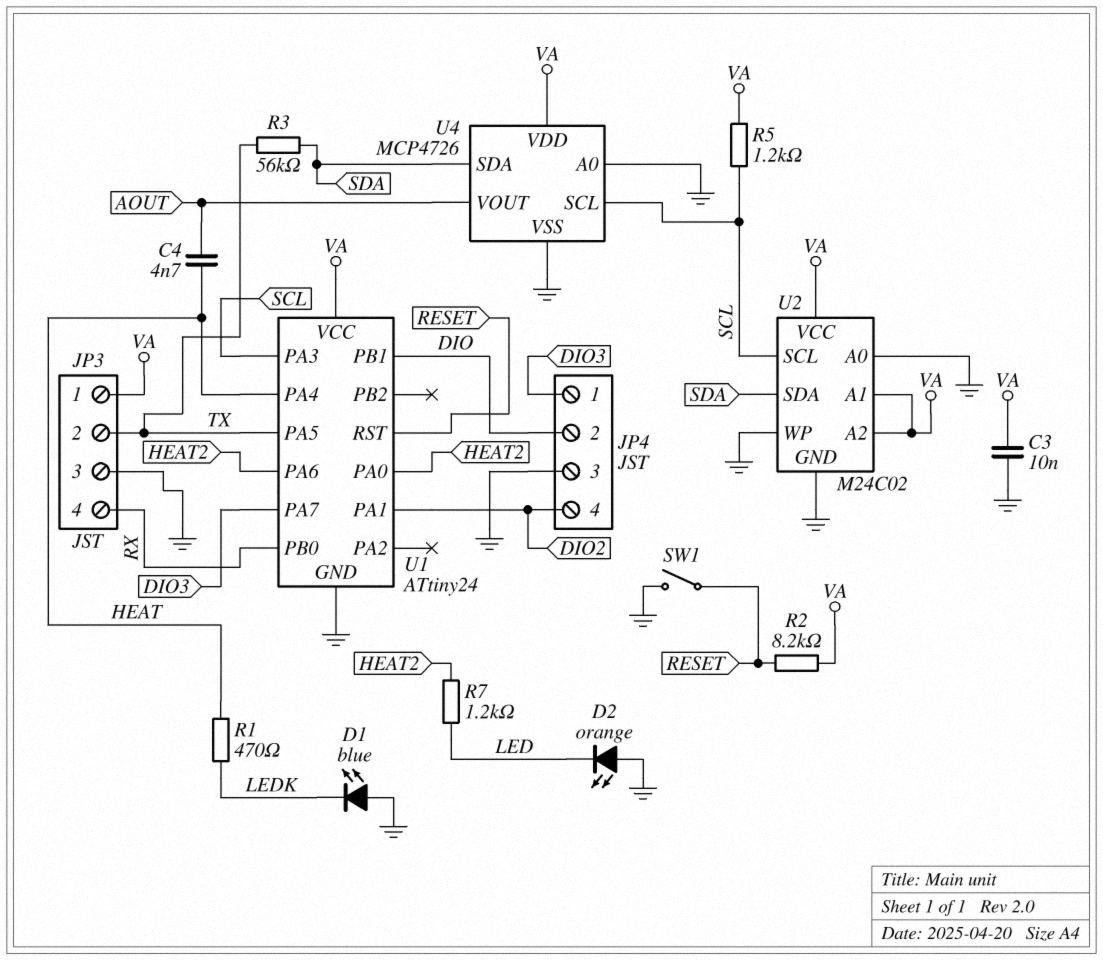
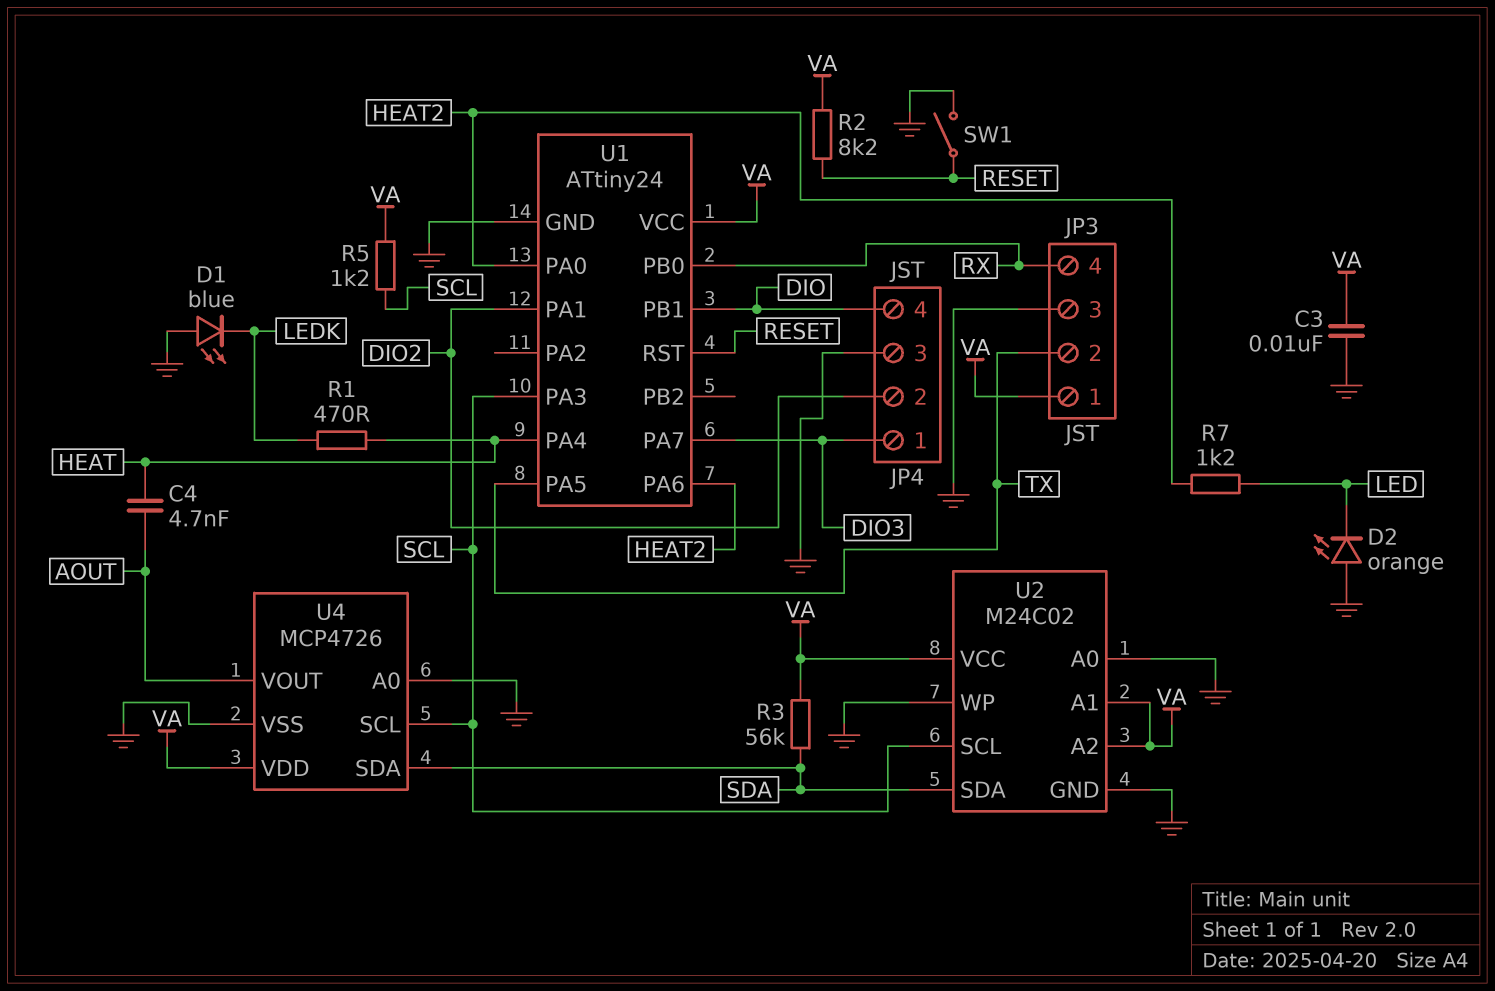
JP4 pin 2: DIO -> DIO2
JP4 pin 4: DIO2 -> DIO
R3: 56k (SDA, TX) -> 56k (SDA, VA)

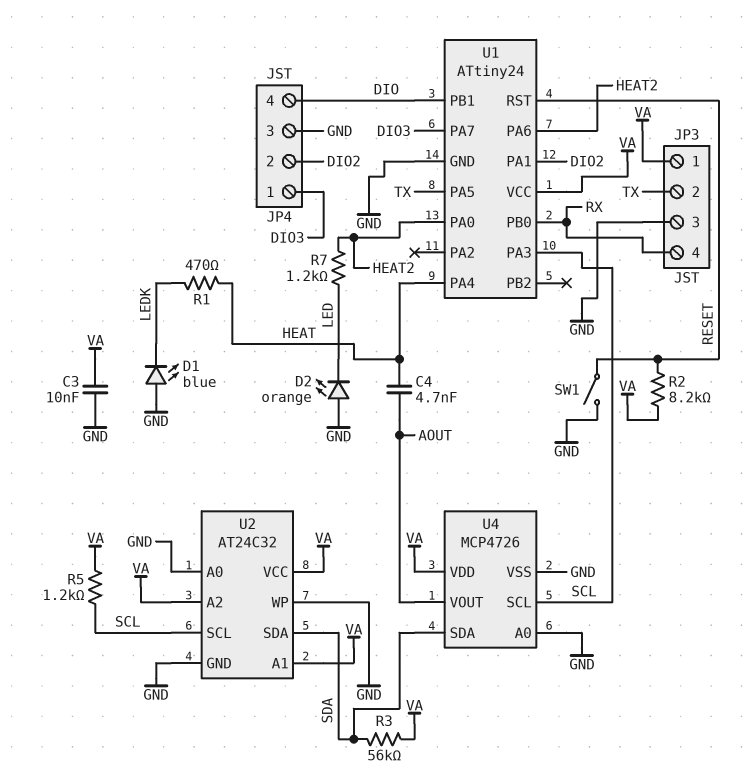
U2: M24C02 -> AT24C32

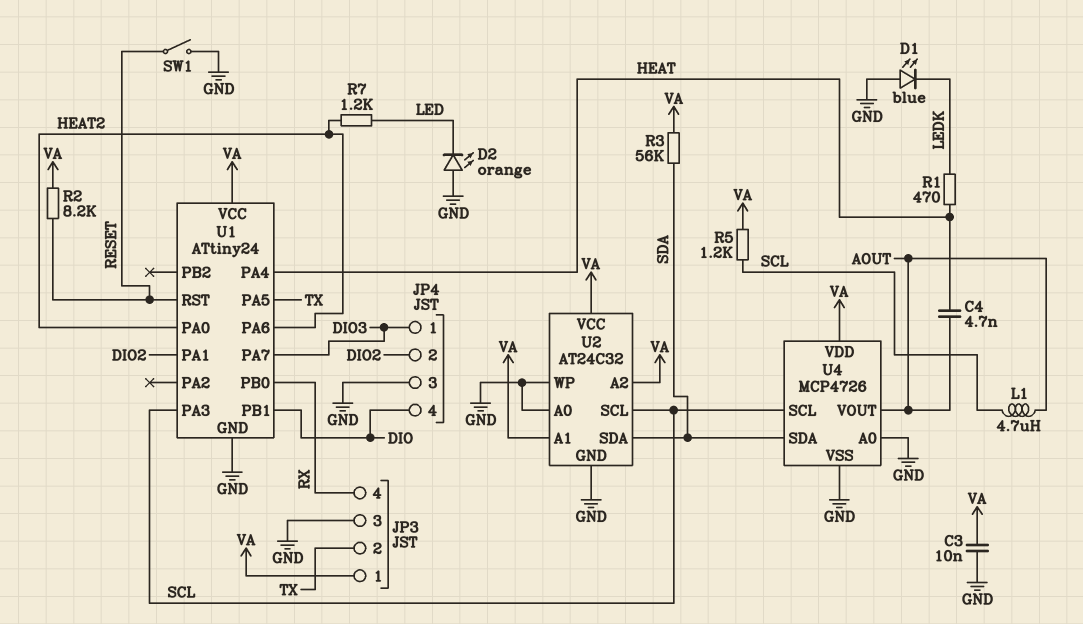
L1: none -> 4.7uH (AOUT, SCL)

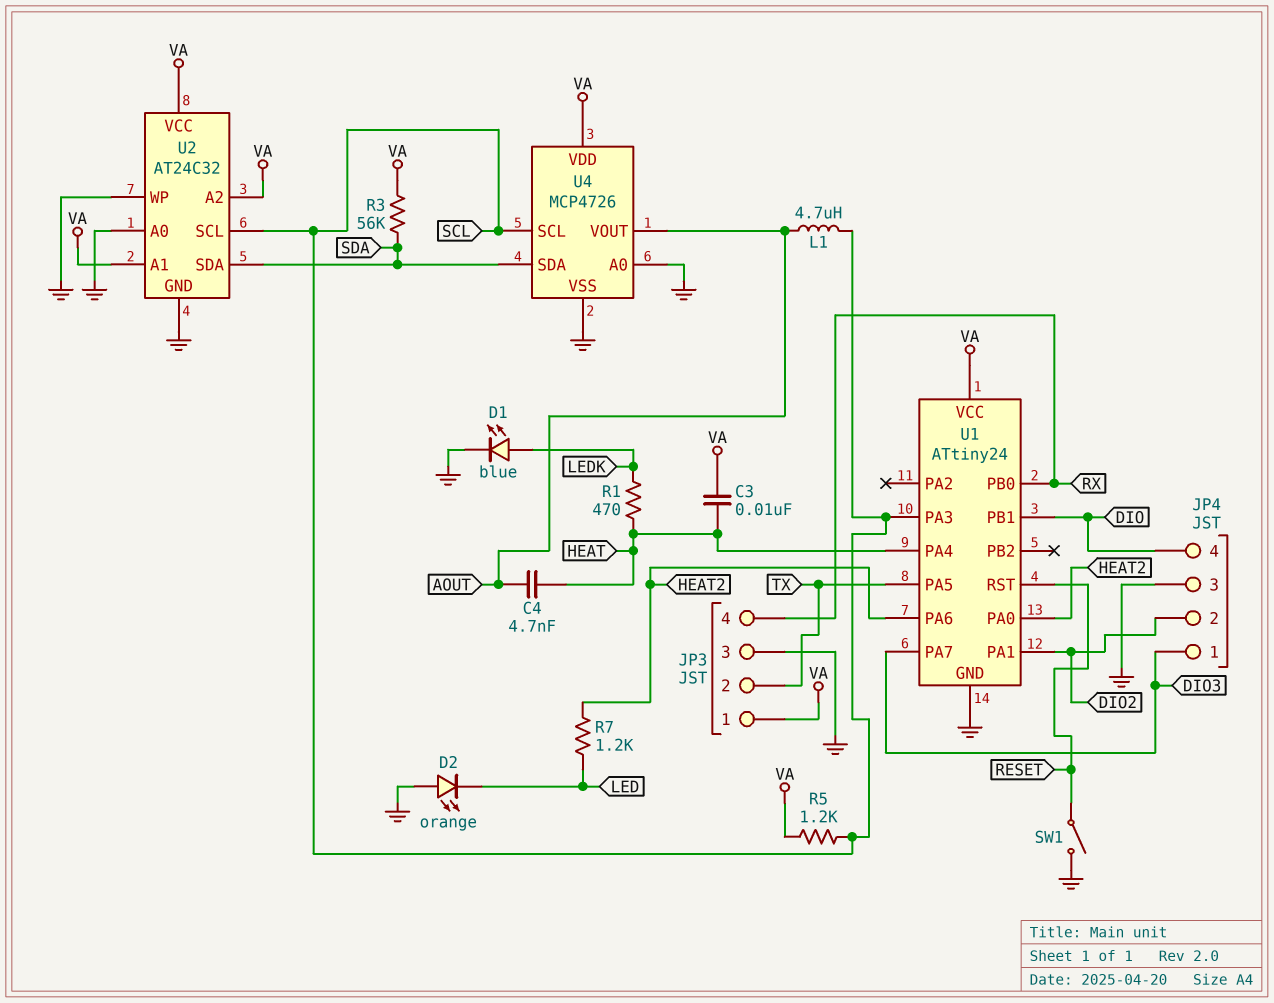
C3: 10nF (GND, VA) -> 10nF (HEAT, VA)
D1: LED blue (A GND, K LEDK) -> LED blue (A LEDK, K GND)
R2: 8.2k (RESET, VA) -> none

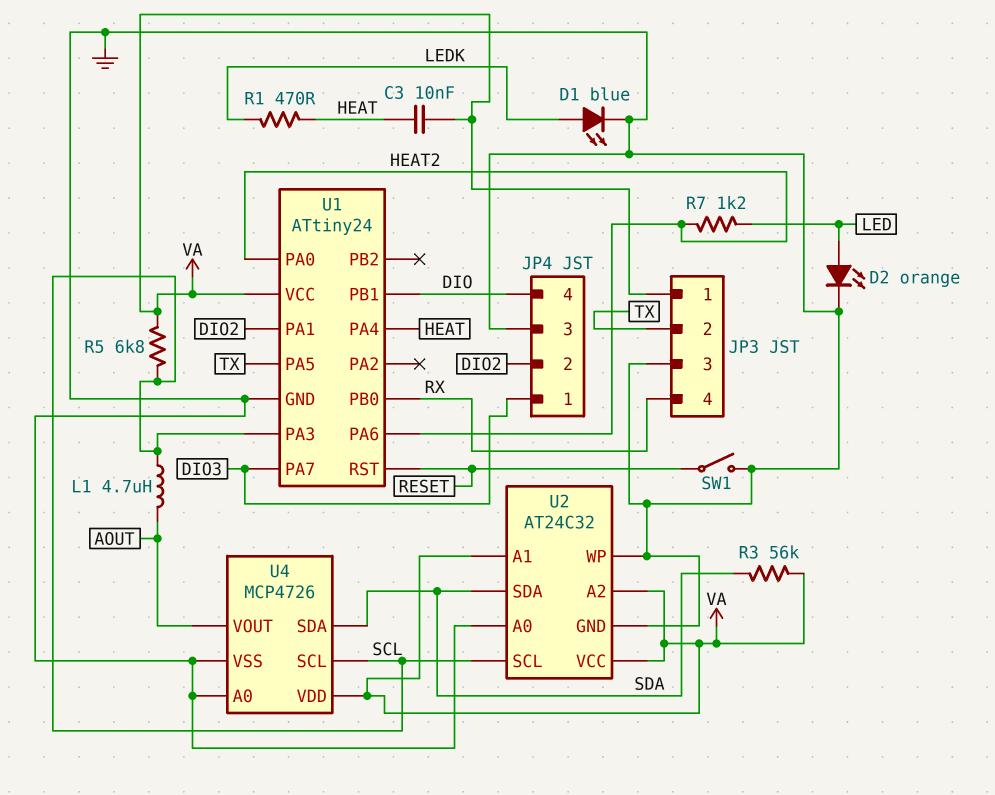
C4: 4.7nF (AOUT, HEAT) -> none
D2: LED orange (A GND, K LED) -> LED orange (A LED, K GND)
R5: 1.2k (SCL, VA) -> 6.8k (SCL, VA)

